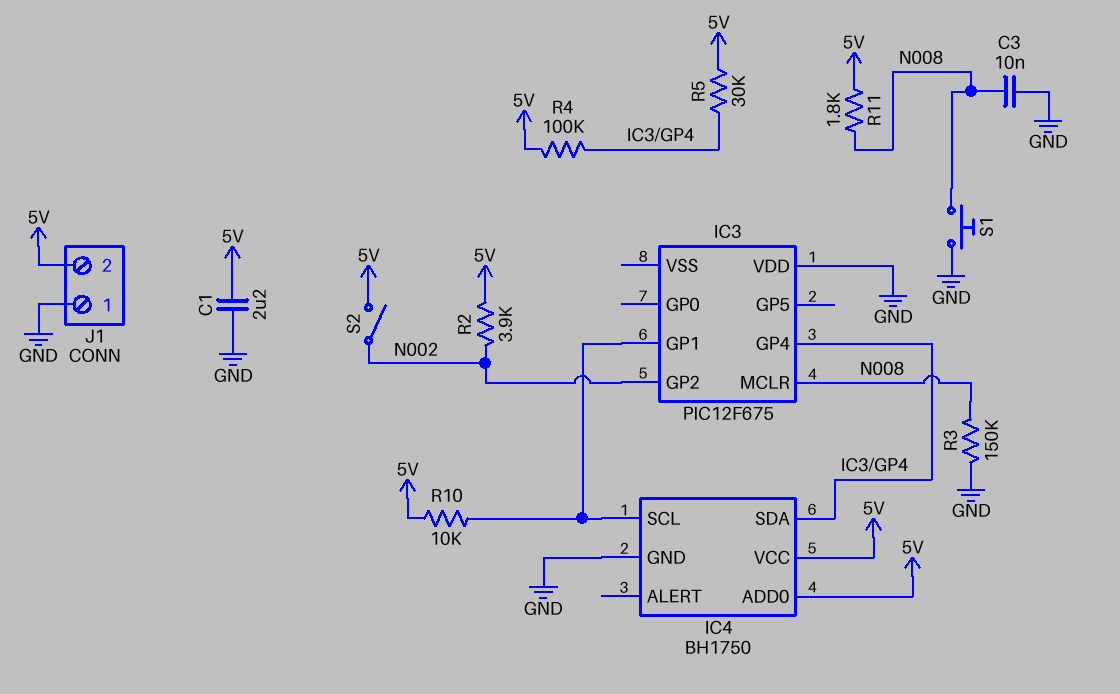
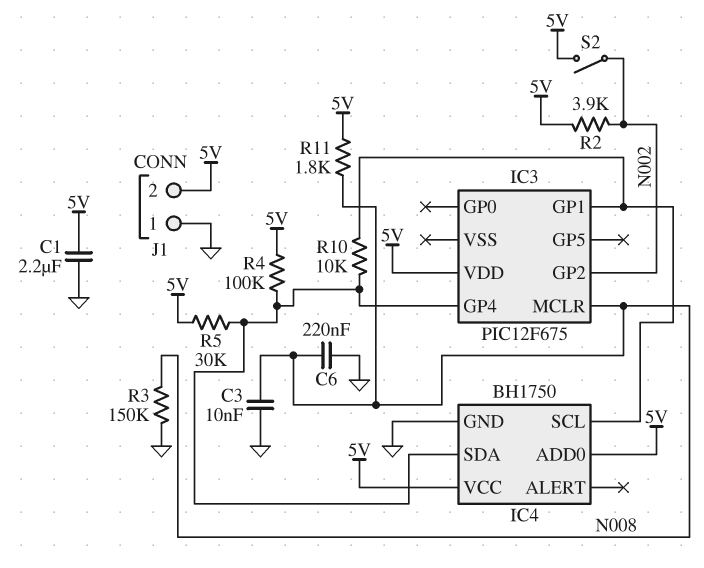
C6: none -> 220nF (GND, N008)
IC3 pin VDD: GND -> 5V
R10: 10k (5V, IC3/GP1) -> 10k (IC3/GP1, IC3/GP4)
S1: button (GND, N008) -> none

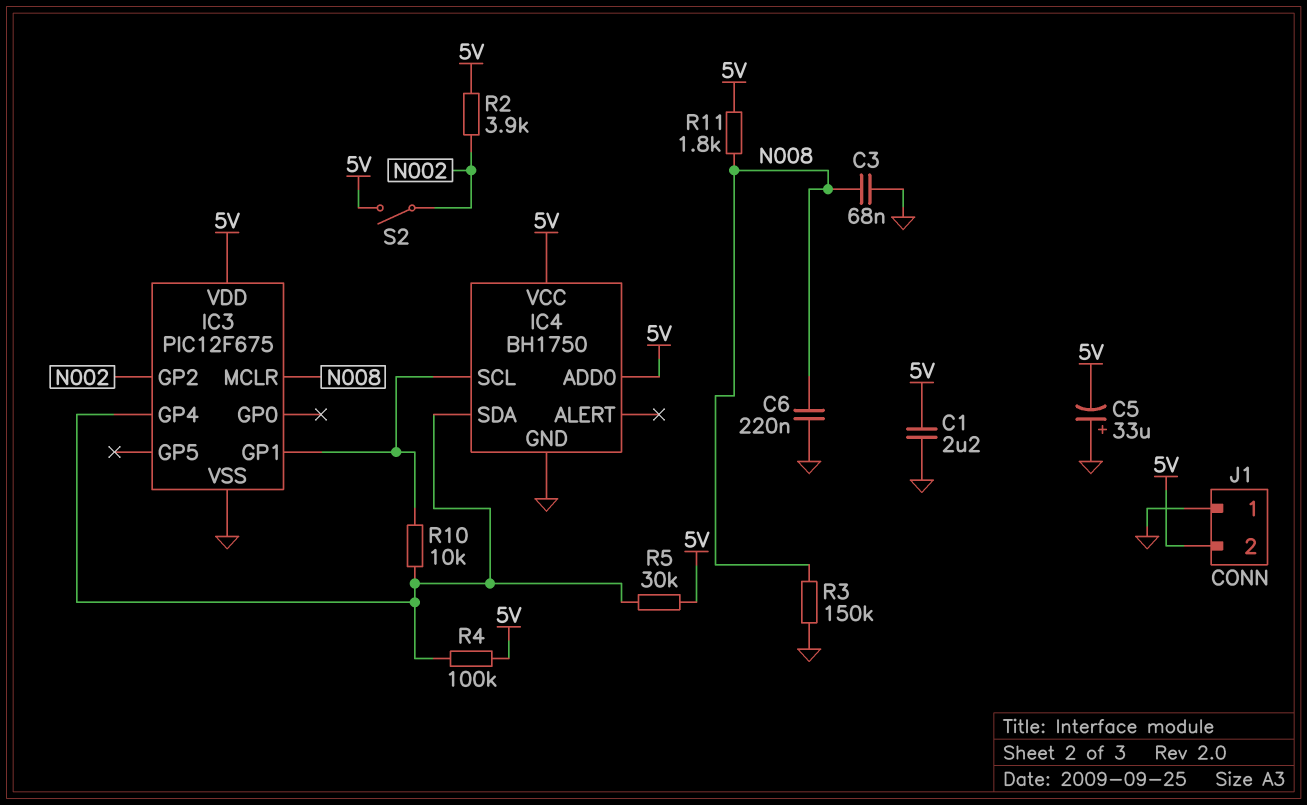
C3: 10nF (GND, N008) -> 68nF (GND, N008)
C5: none -> 33uF (plus GND, minus 5V)
IC3 pin VSS: none -> GND

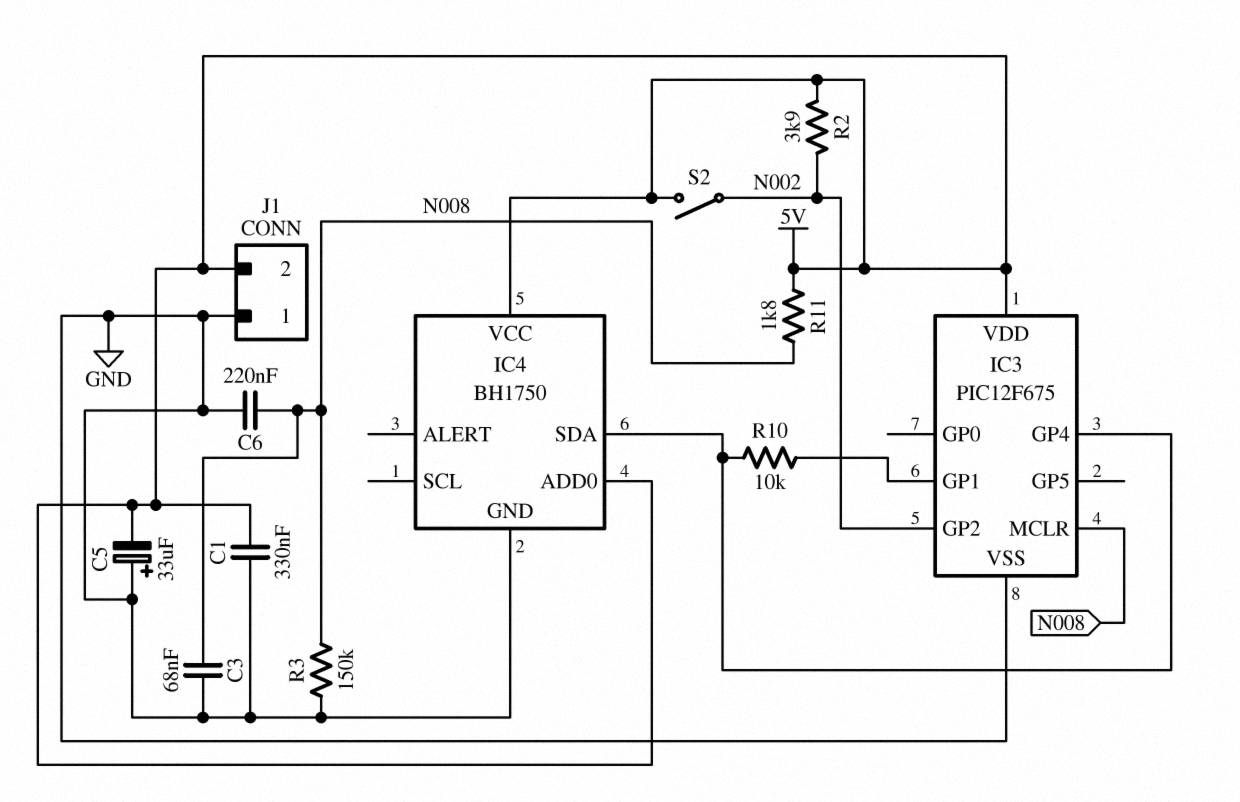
C1: 2.2uF (5V, GND) -> 330nF (5V, GND)
IC4 pin SCL: IC3/GP1 -> none
R4: 100k (5V, IC3/GP4) -> none
R5: 30k (5V, IC3/GP4) -> none

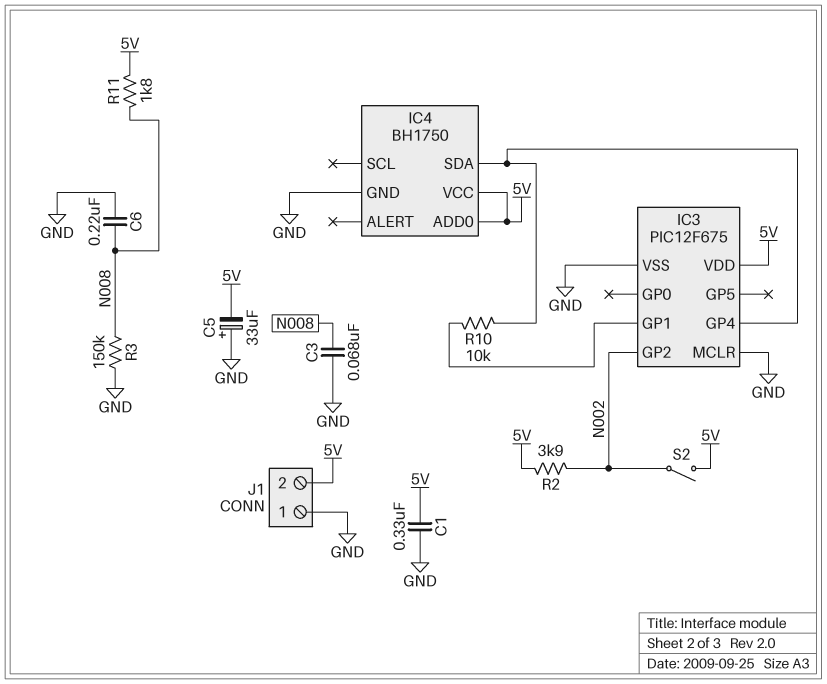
IC3 pin MCLR: N008 -> GND

